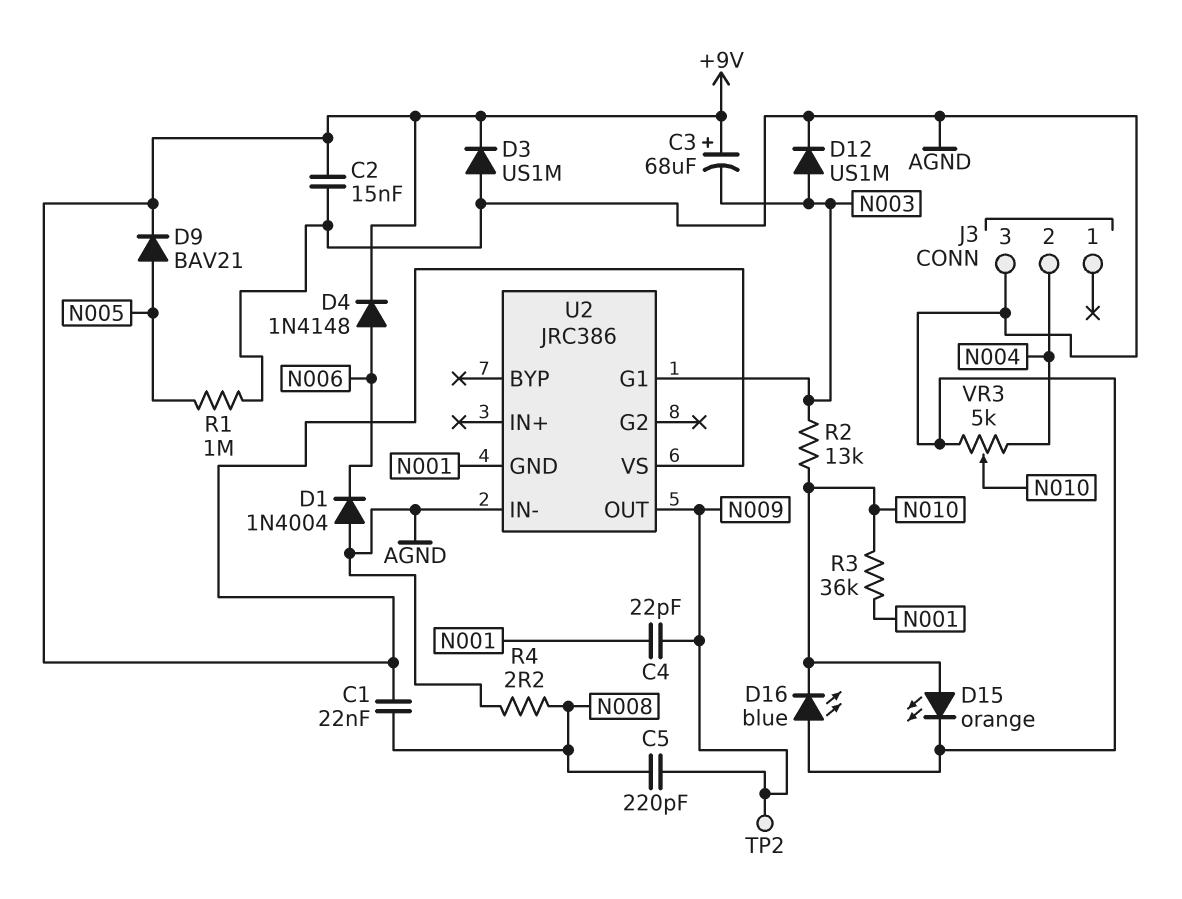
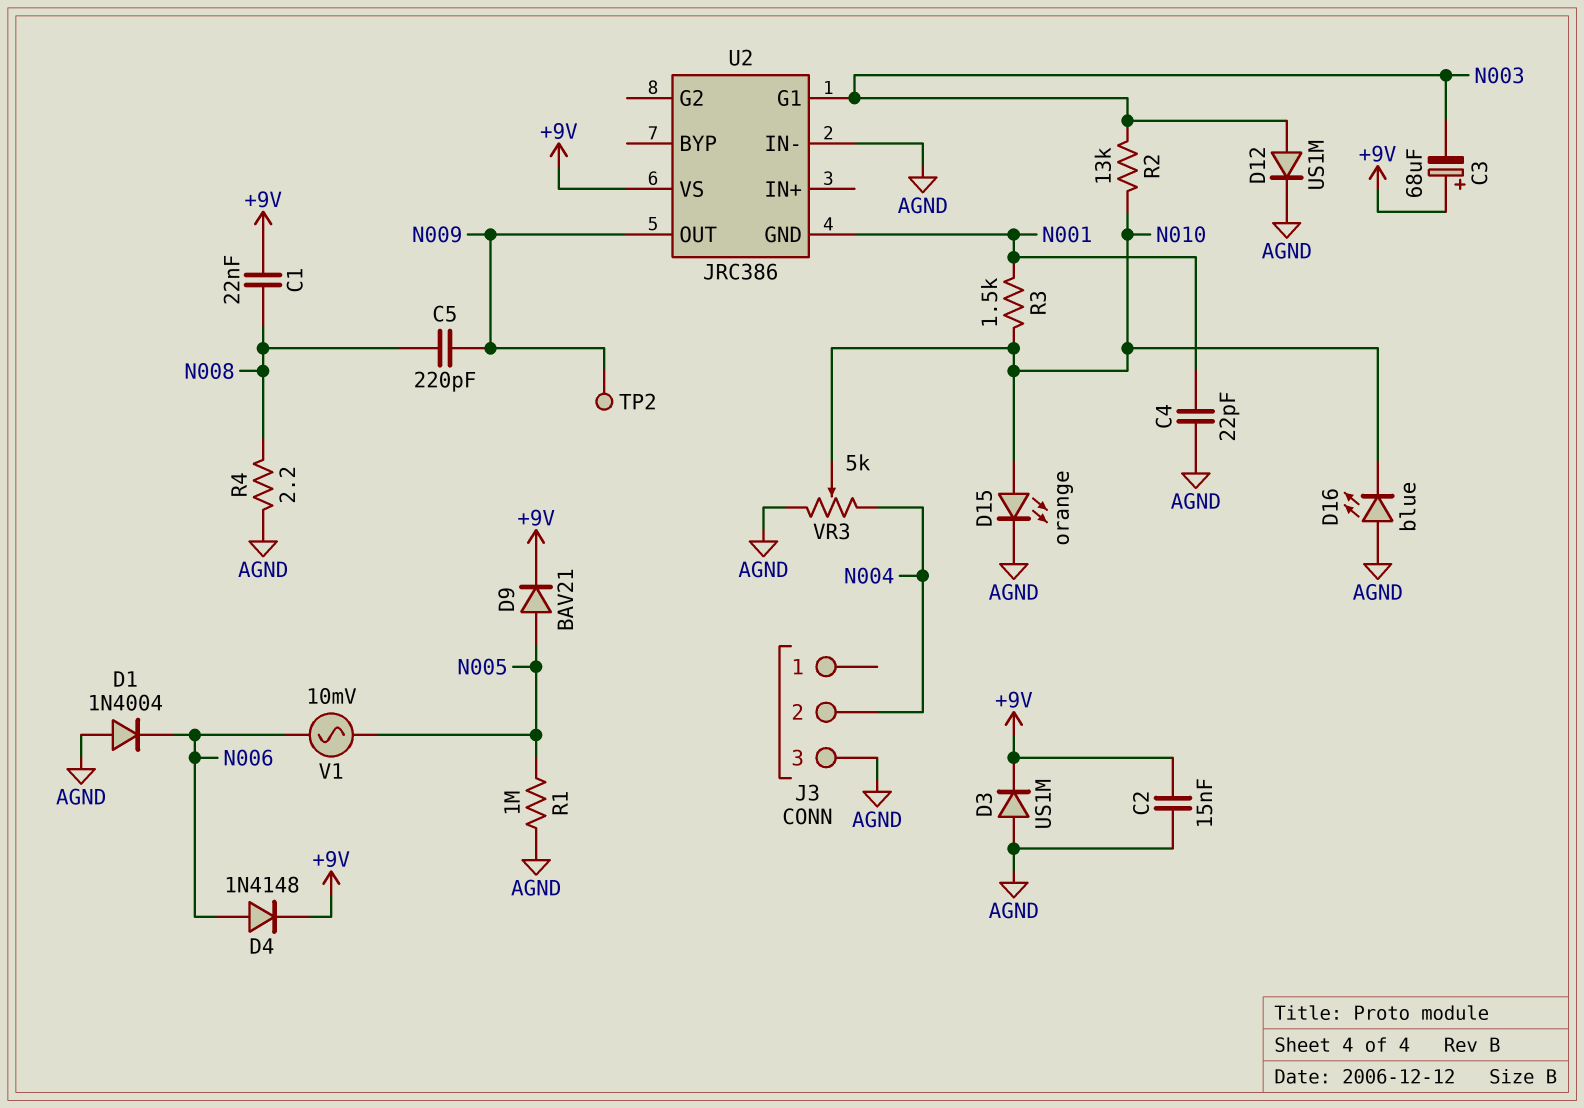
C4: 22pF (N001, N009) -> 22pF (AGND, N001)
R3: 36k (N001, N010) -> 1.5k (N001, N010)
V1: none -> AC 10mV (N005, N006)

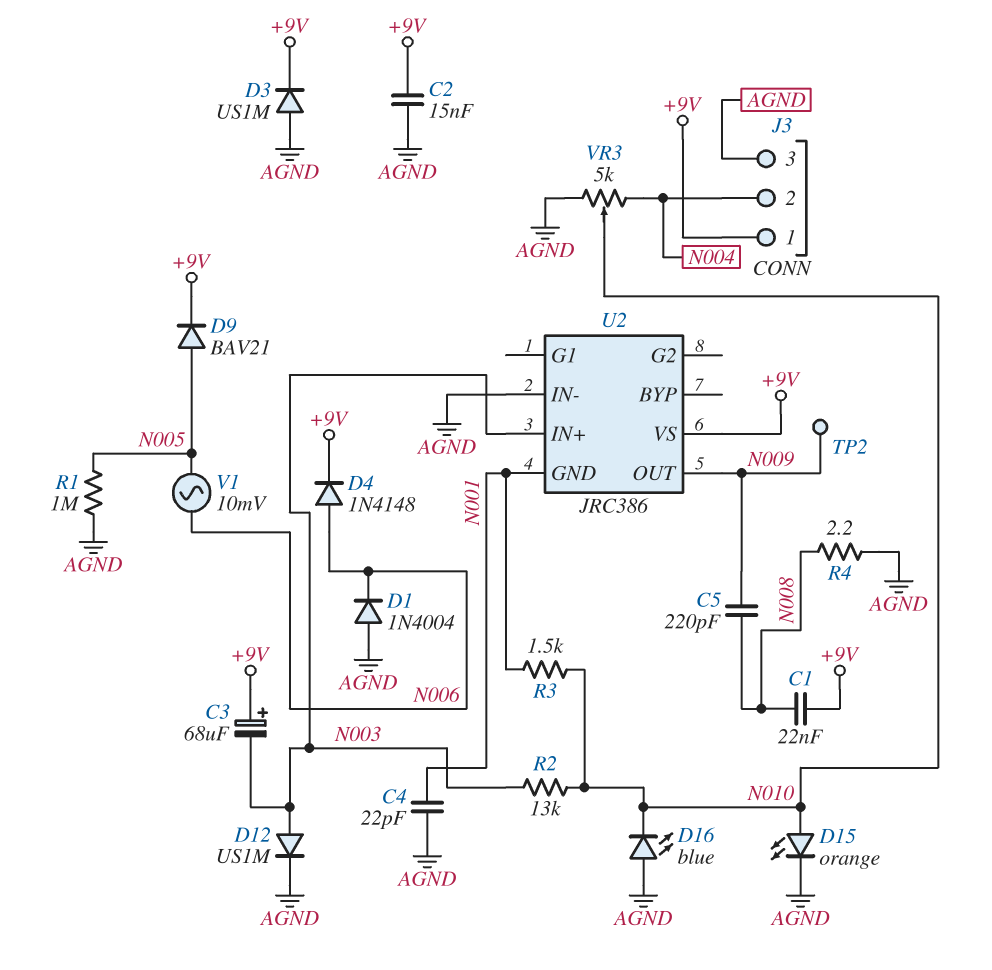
J3 pin 1: none -> +9V
U2 pin G1: N003 -> none
U2 pin IN+: none -> N003

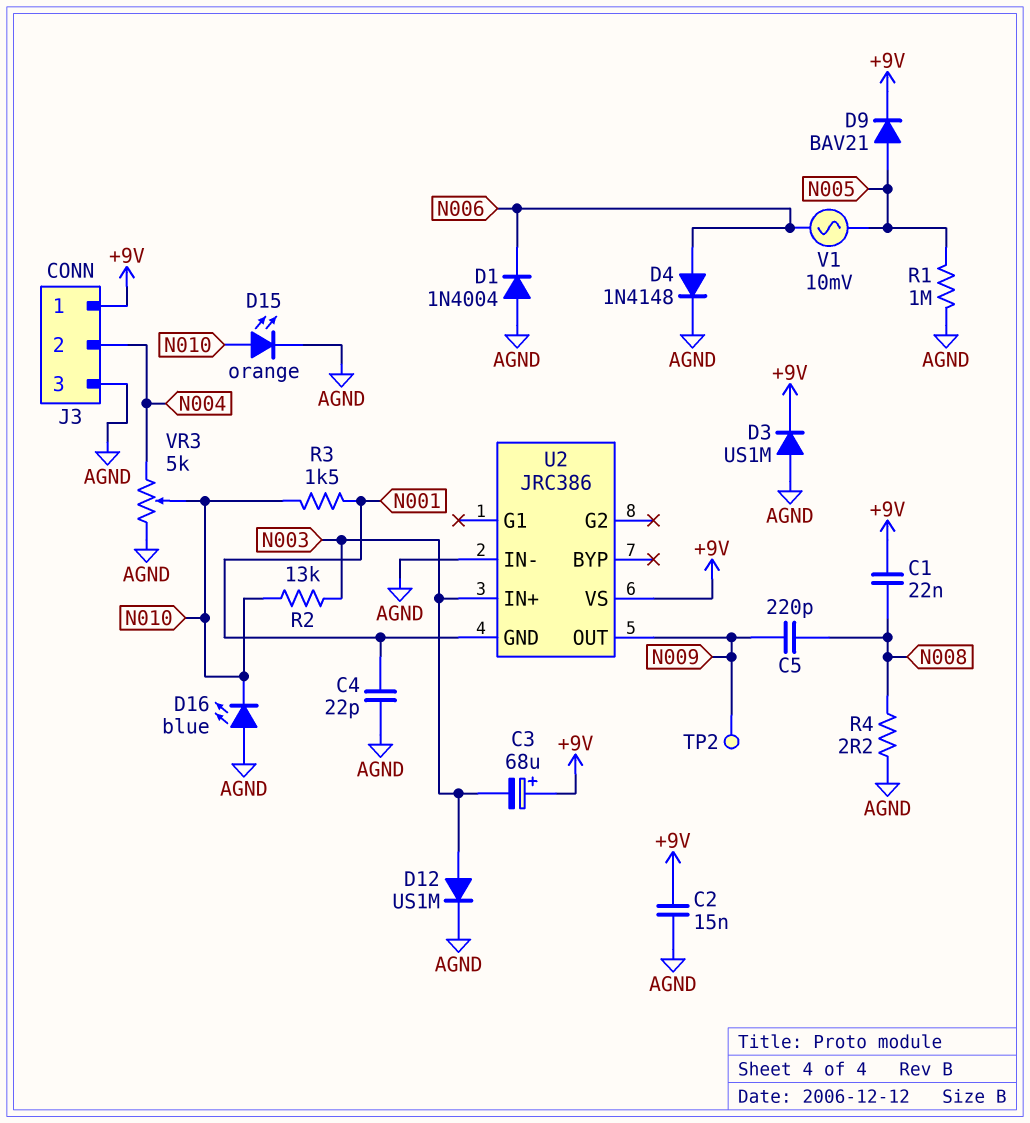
D4: diode 1N4148 (A N006, K +9V) -> diode 1N4148 (A N006, K AGND)

